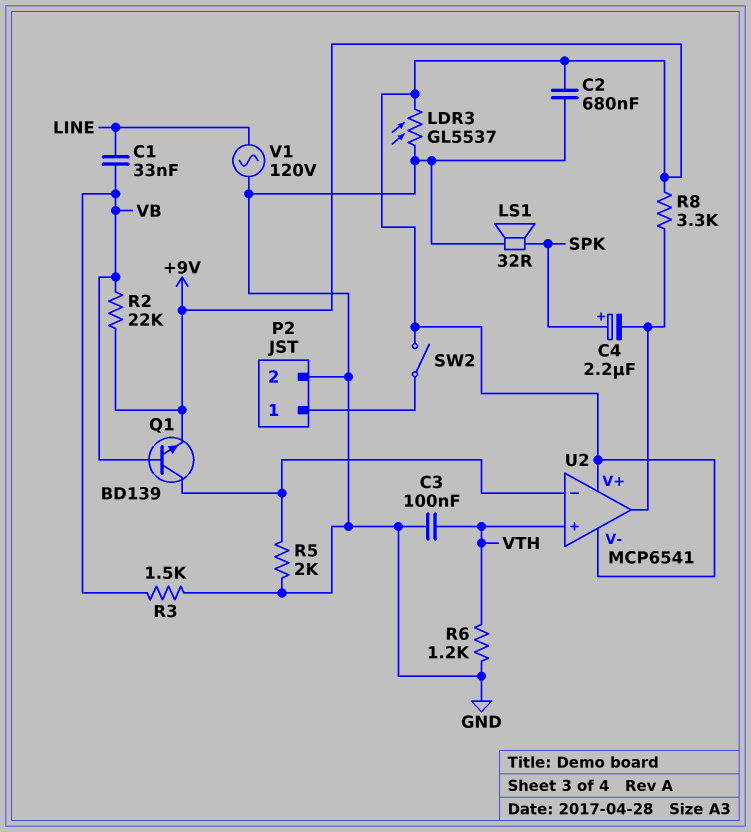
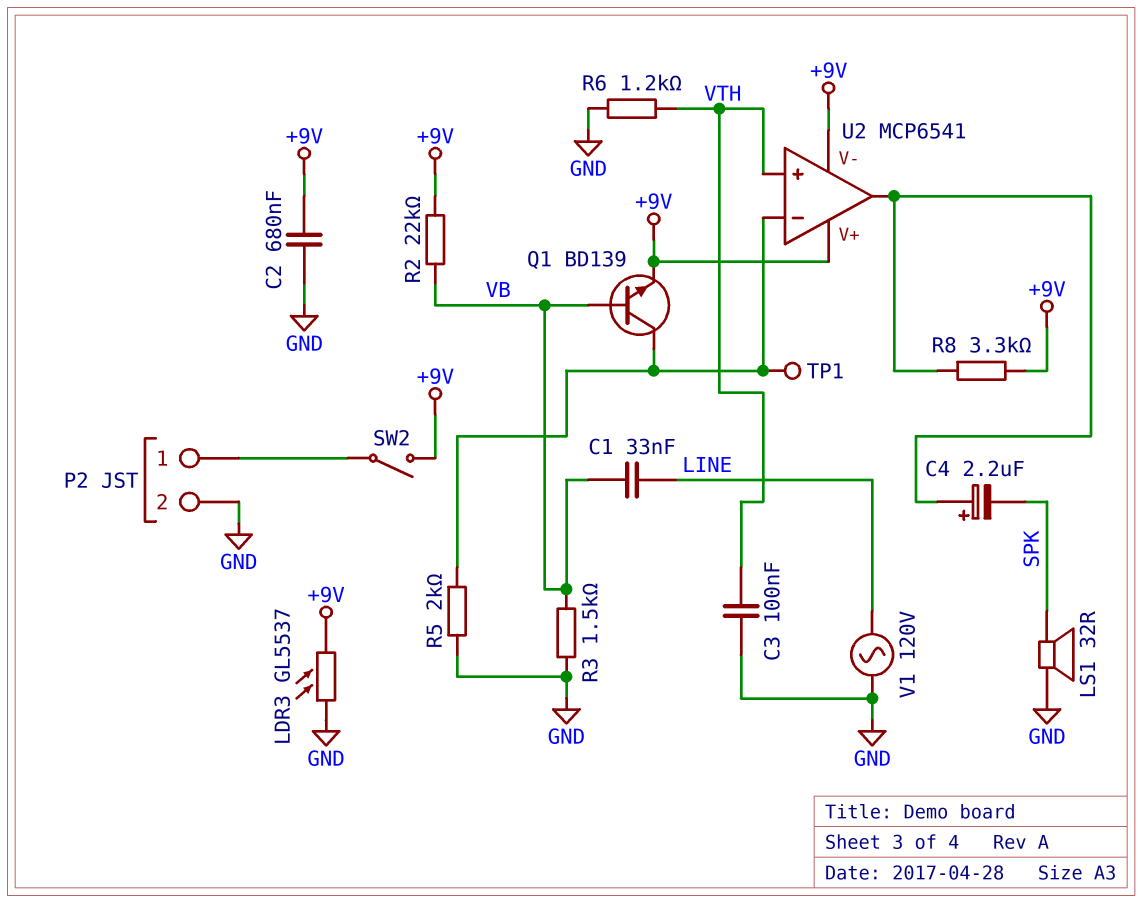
C4: 2.2uF (plus SPK, minus U2/out) -> 2.2uF (plus U2/out, minus SPK)
TP1: none -> test point (U2/in-)

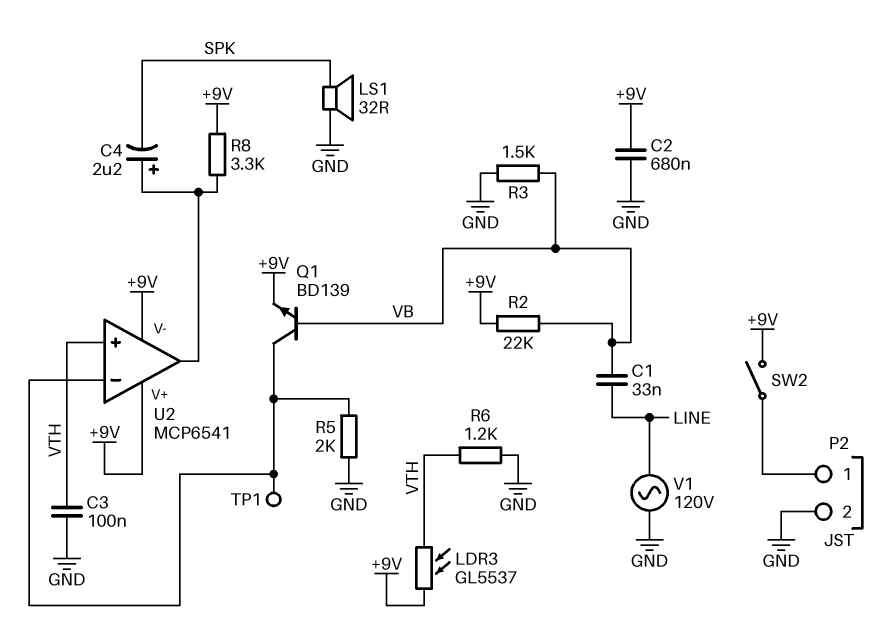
LDR3: GL5537 (+9V, GND) -> GL5537 (+9V, VTH)

